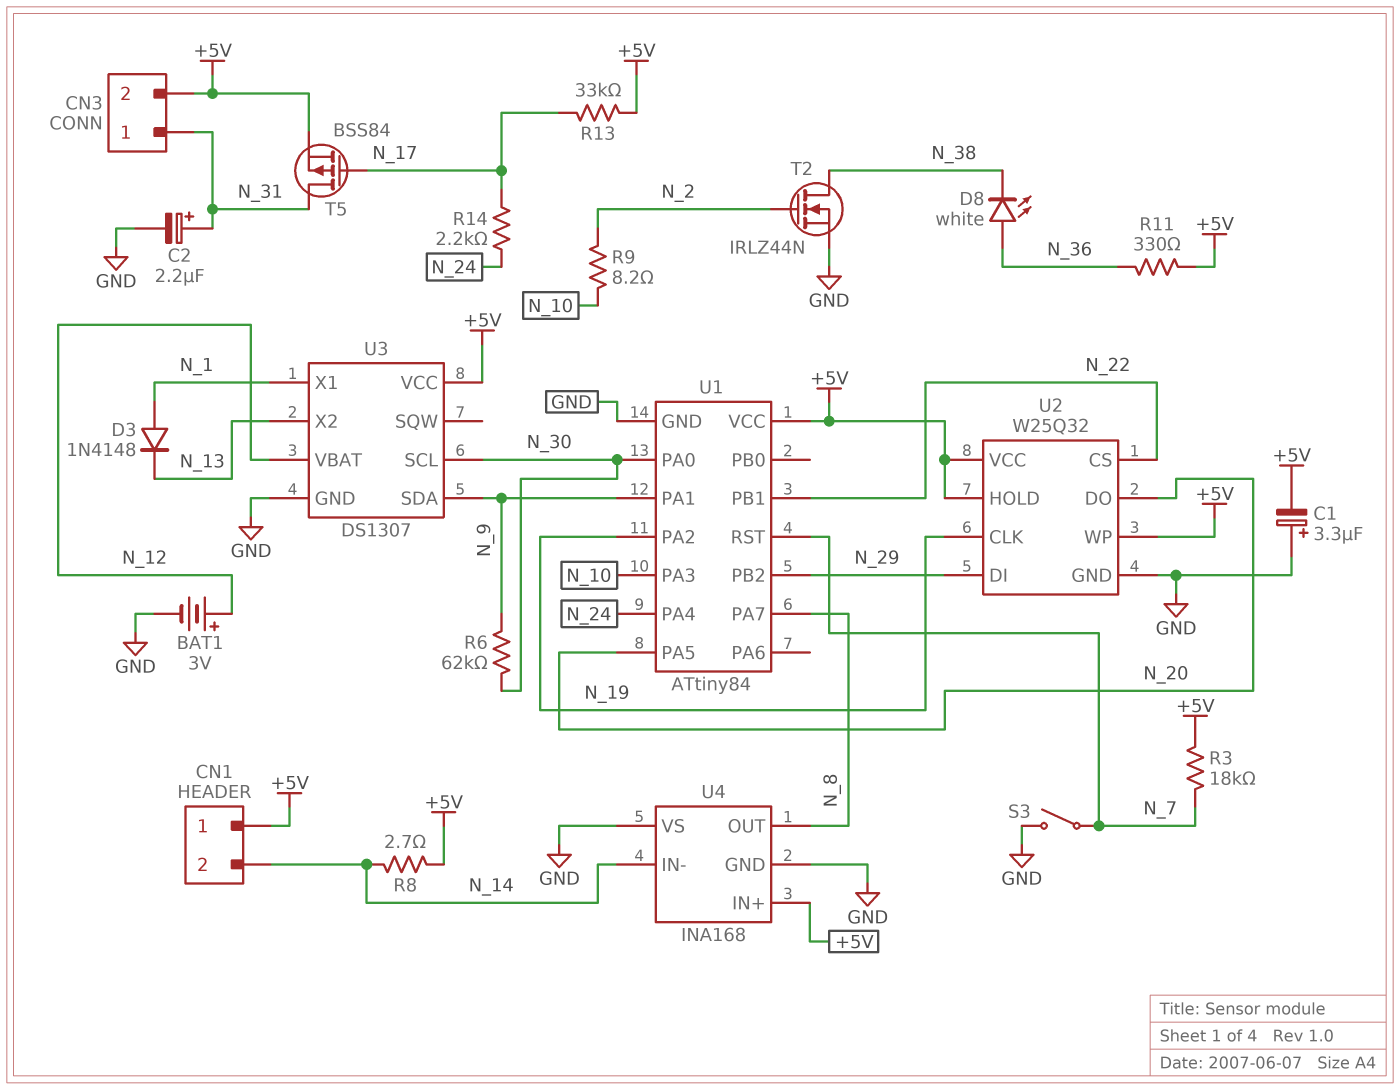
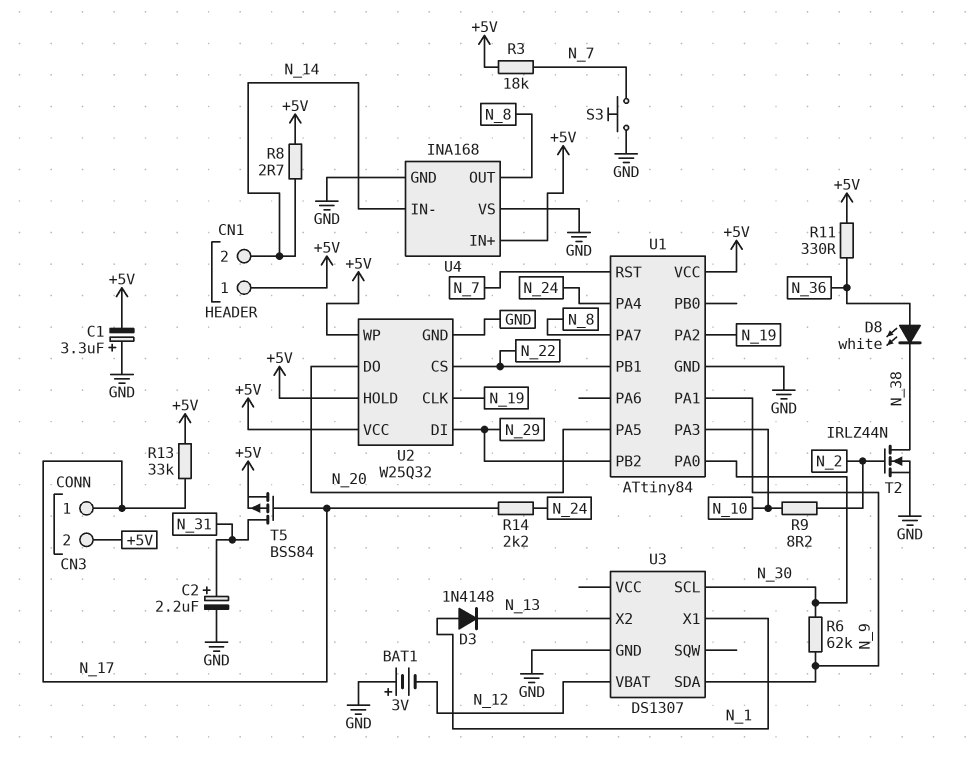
BAT1: 3V (plus N_12, minus GND) -> 3V (plus GND, minus N_12)
CN3 pin 1: N_31 -> N_17
S3: switch (GND, N_7) -> button (GND, N_7)
U3 pin VCC: +5V -> none

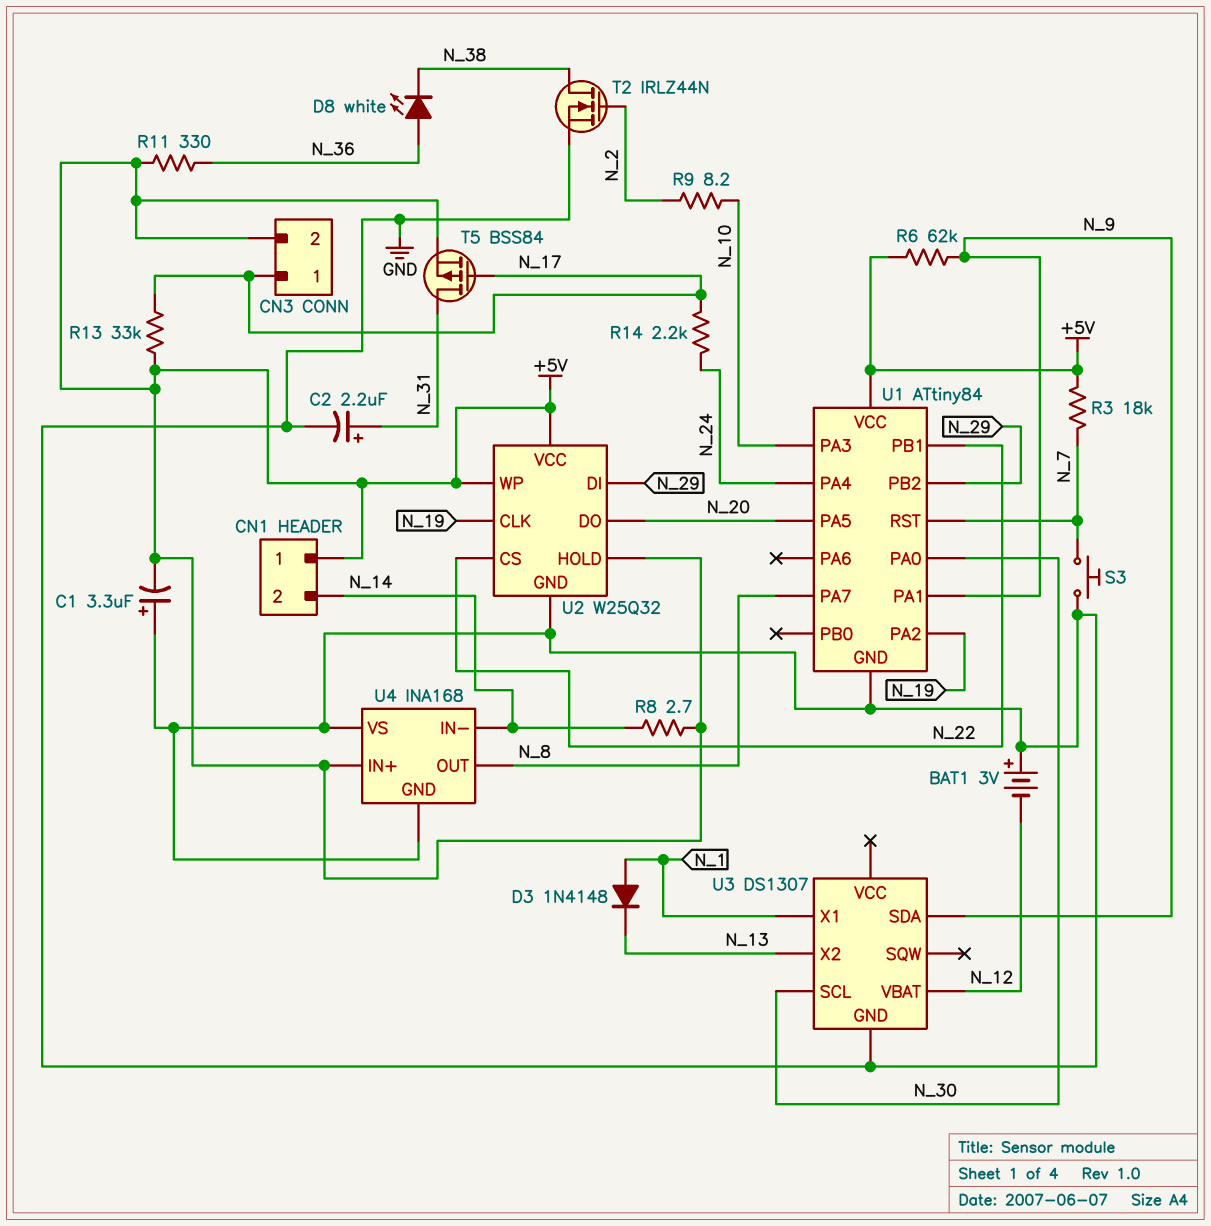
R6: 62k (N_9, N_30) -> 62k (+5V, N_9)

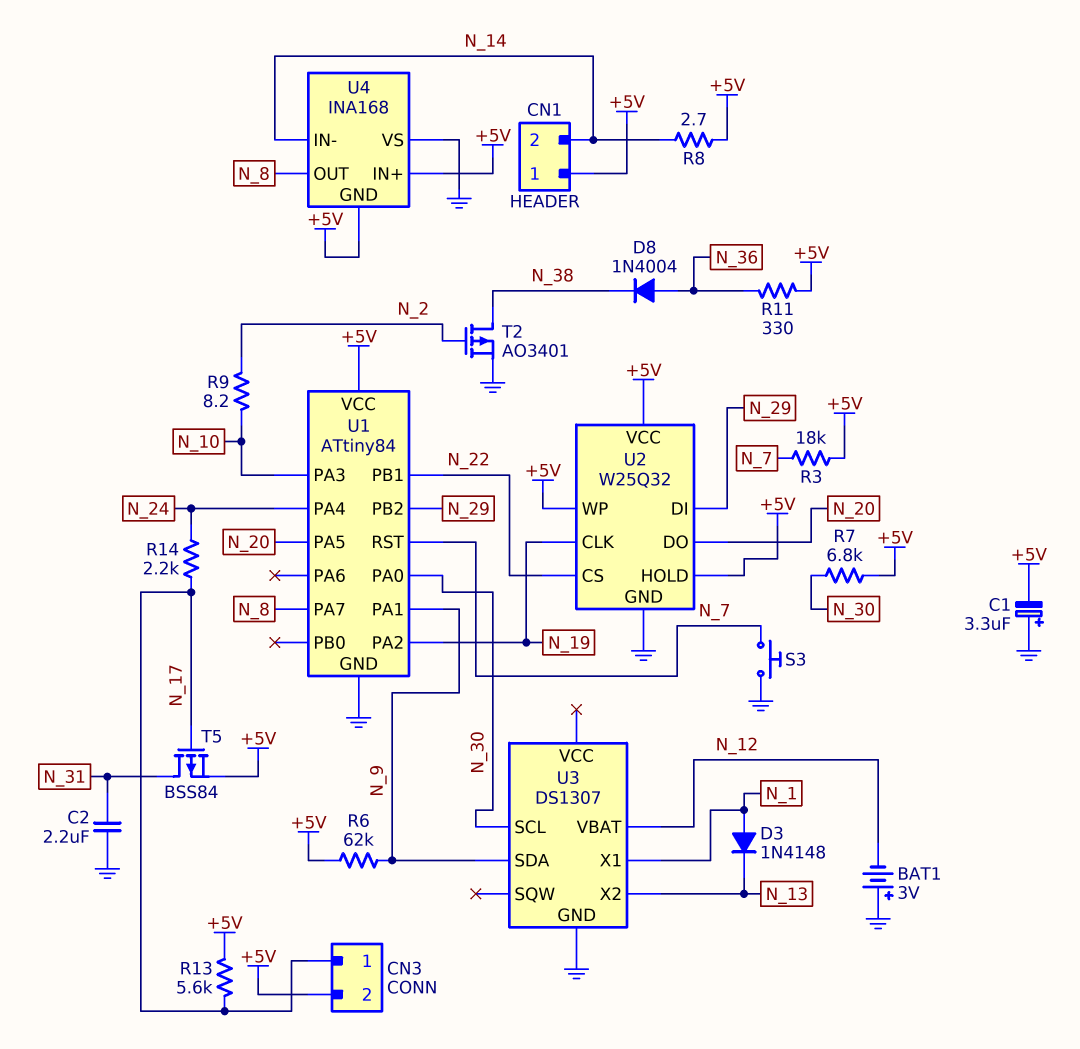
C2: 2.2uF (plus N_31, minus GND) -> 2.2uF (GND, N_31)
D8: LED white (A N_36, K N_38) -> diode 1N4004 (A N_36, K N_38)
R7: none -> 6.8k (+5V, N_30)
R13: 33k (+5V, N_17) -> 5.6k (+5V, N_17)
T2: NMOS IRLZ44N (G N_2, D N_38, S GND) -> PMOS AO3401 (G N_2, D N_38, S GND)
U4 pin GND: GND -> +5V

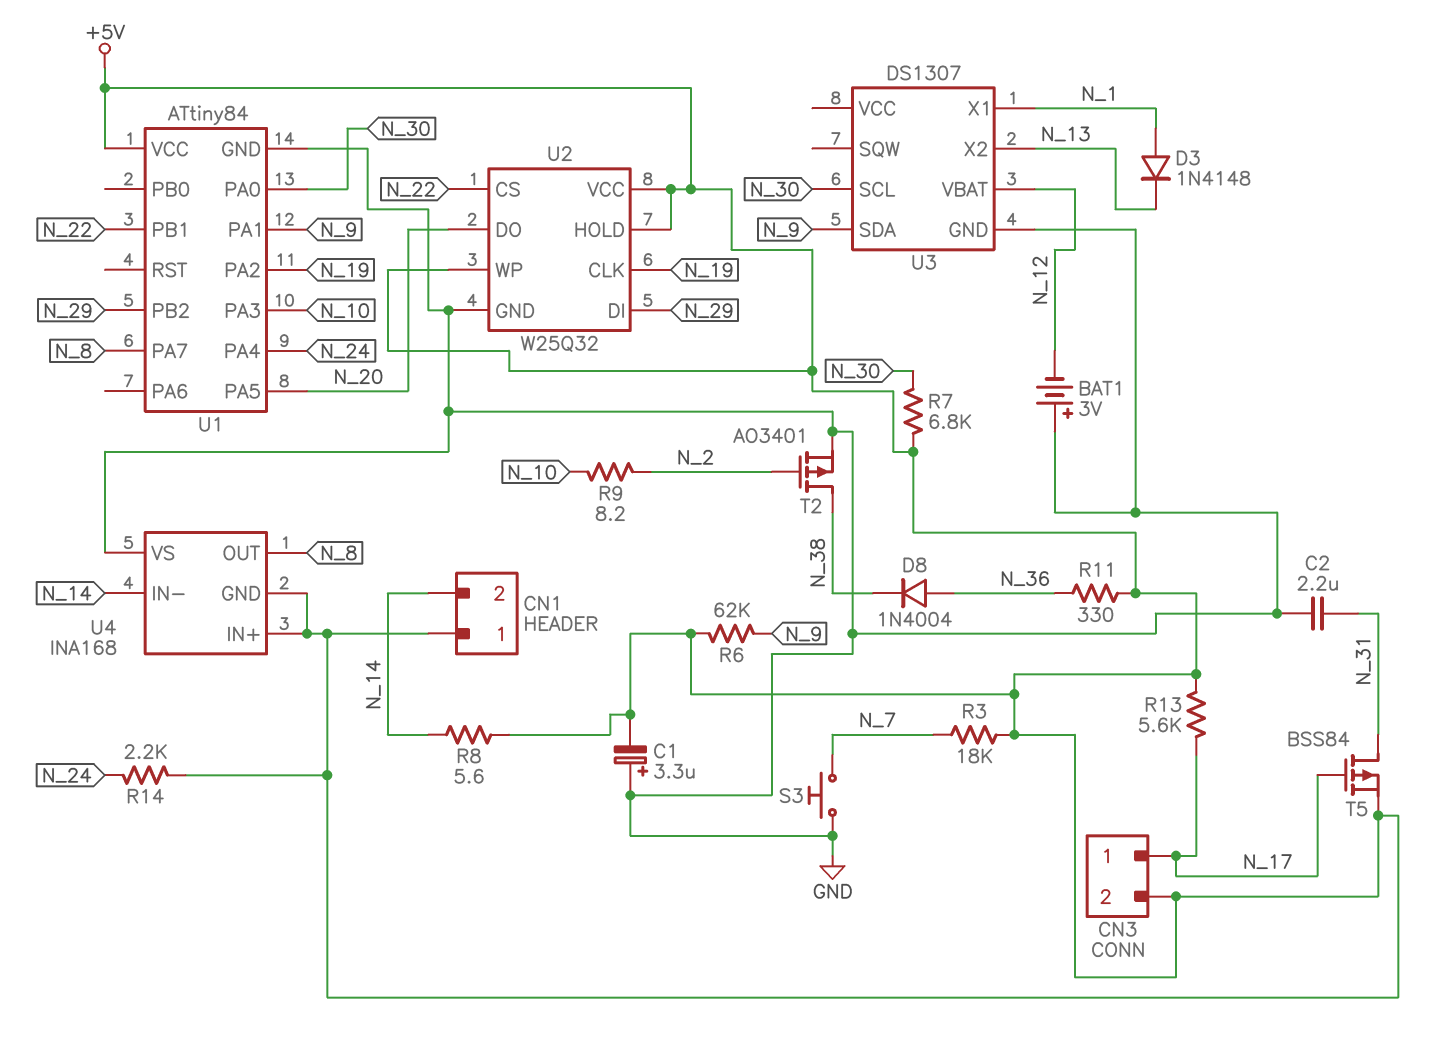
R8: 2.7 (+5V, N_14) -> 5.6 (+5V, N_14)
R14: 2.2k (N_17, N_24) -> 2.2k (+5V, N_24)
U1 pin RST: N_7 -> none

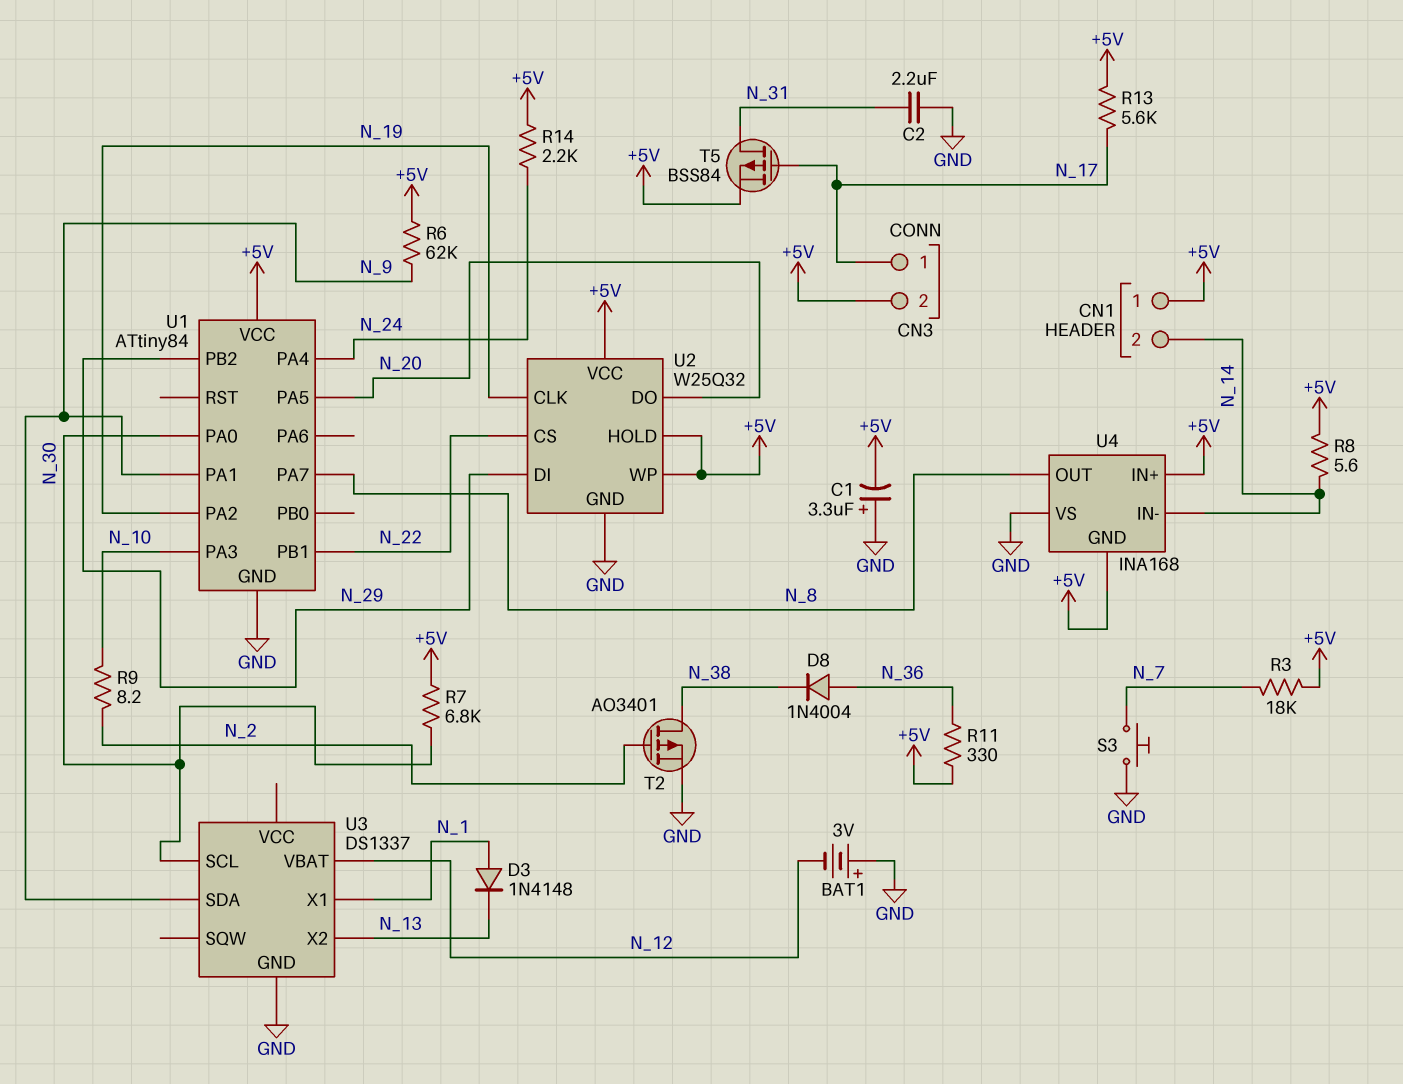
U3: DS1307 -> DS1337

